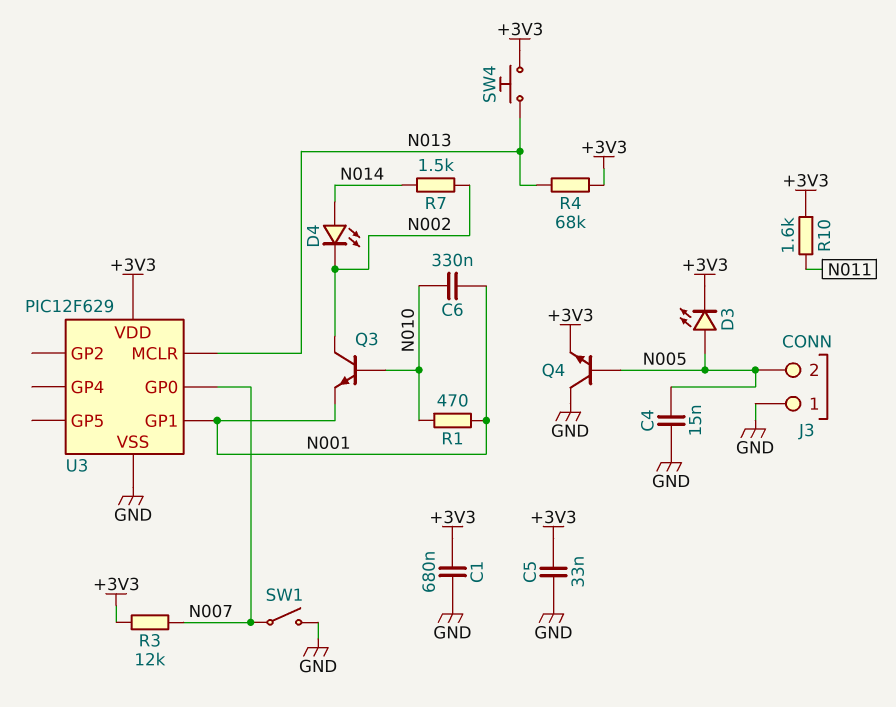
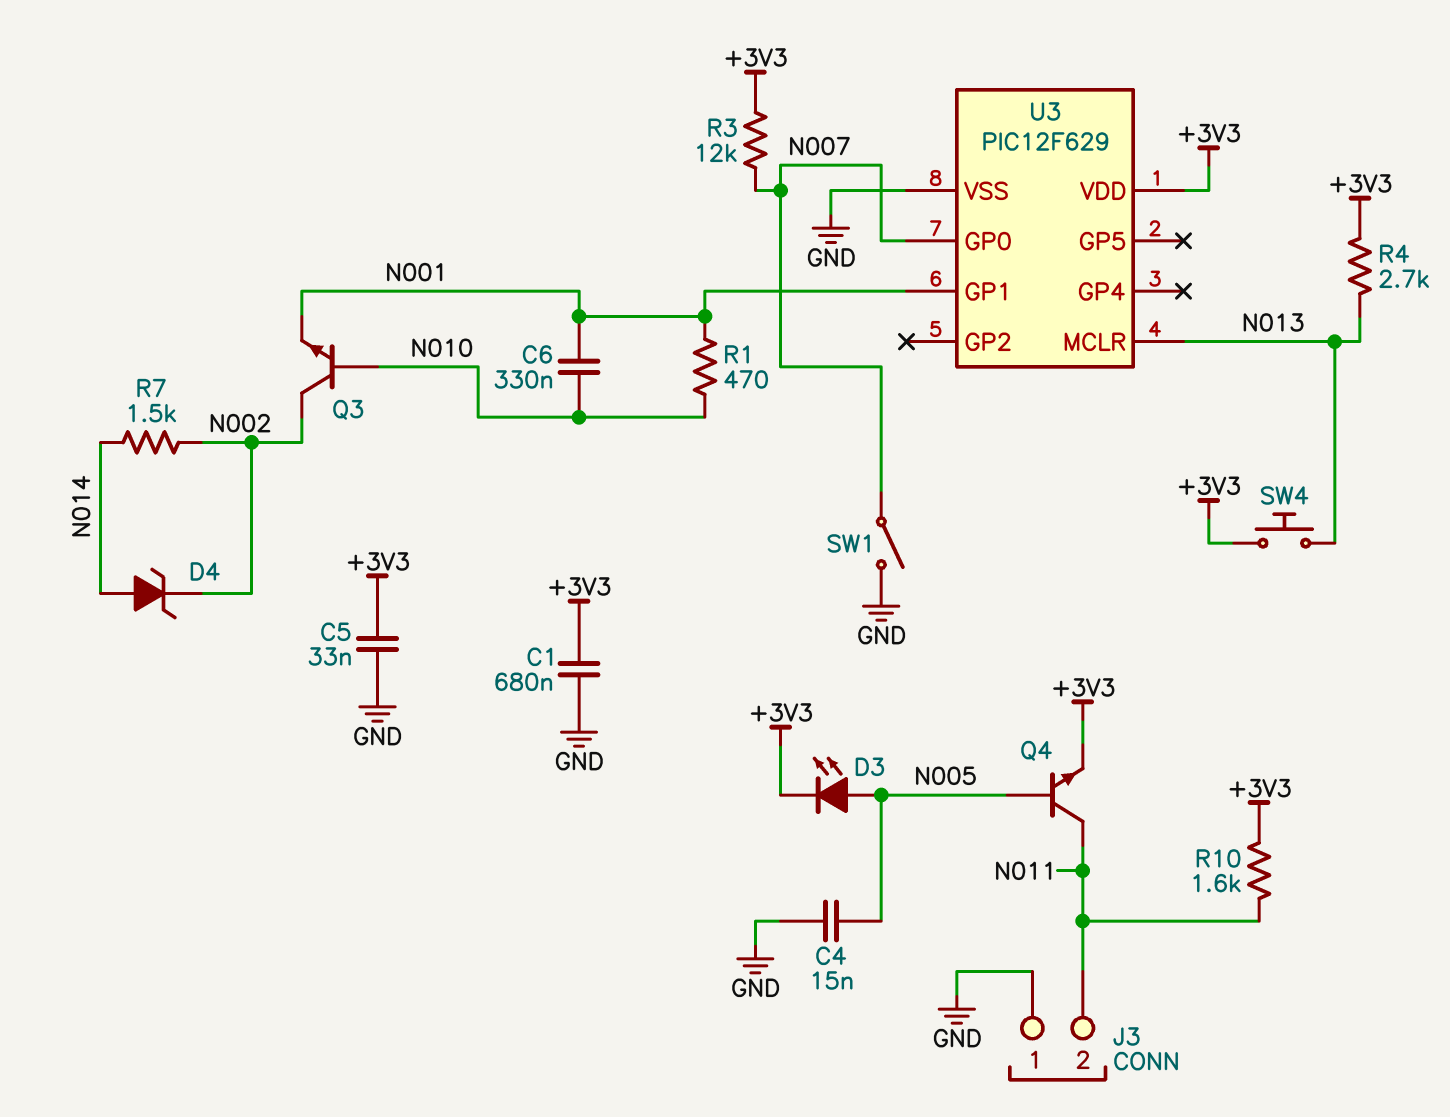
D4: LED (A N014, K N002) -> zener (A N014, K N002)
J3 pin 2: N005 -> N011
Q4: NPN (B N005, C GND, E +3V3) -> NPN (B N005, C N011, E +3V3)
R4: 68k (+3V3, N013) -> 2.7k (+3V3, N013)

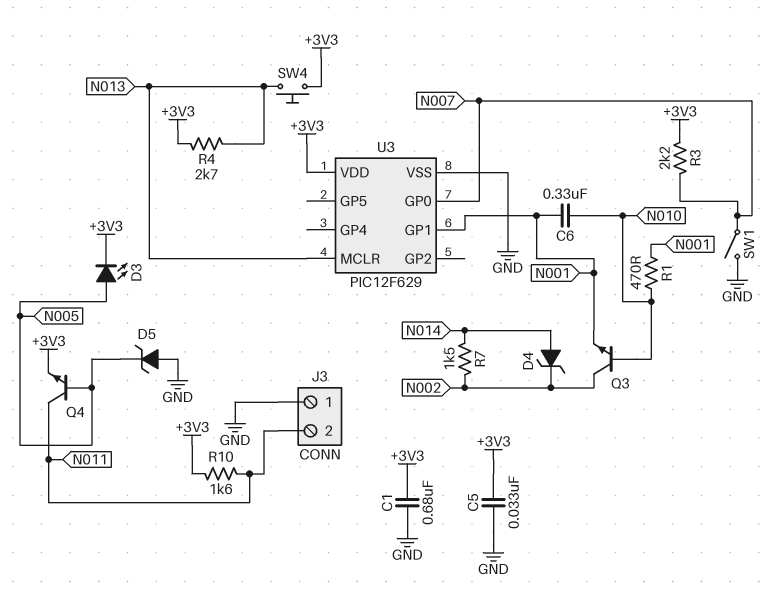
C4: 15nF (GND, N005) -> none
D5: none -> zener (A GND, K N005)
R3: 12k (+3V3, N007) -> 2.2k (+3V3, N007)

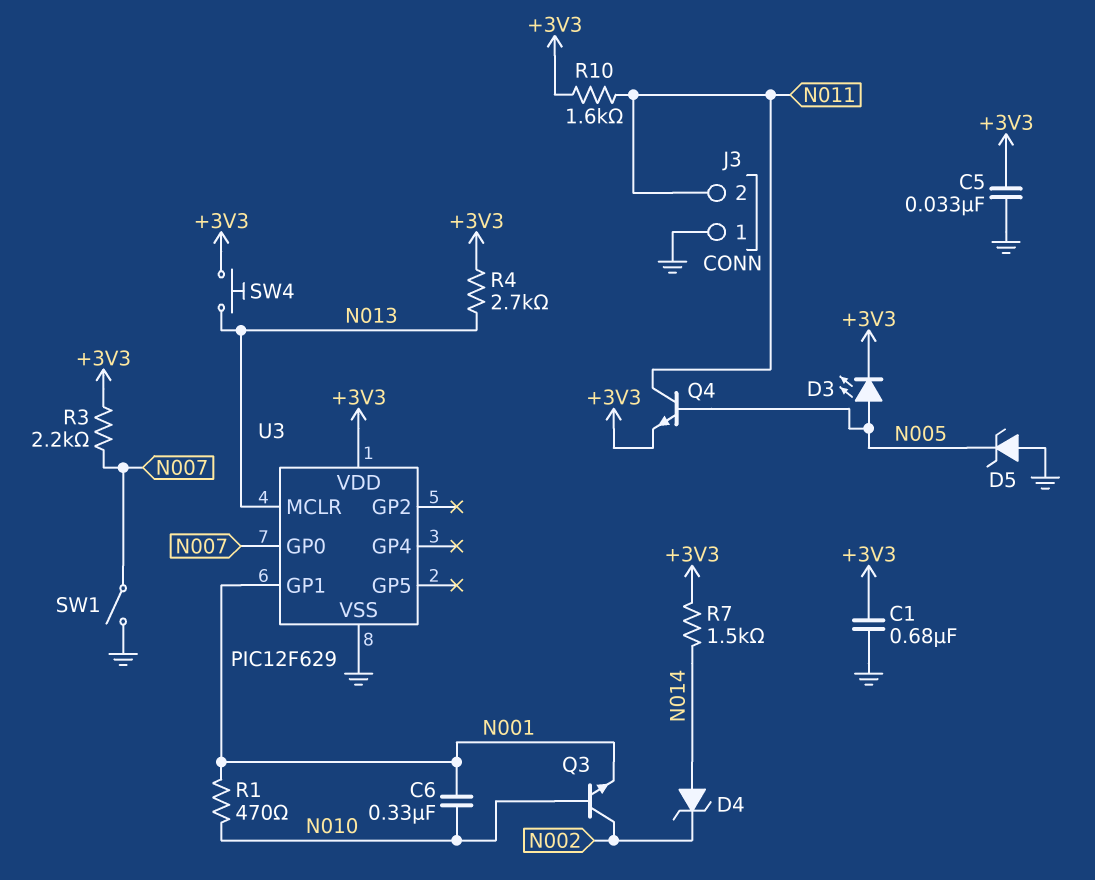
R7: 1.5k (N002, N014) -> 1.5k (+3V3, N014)

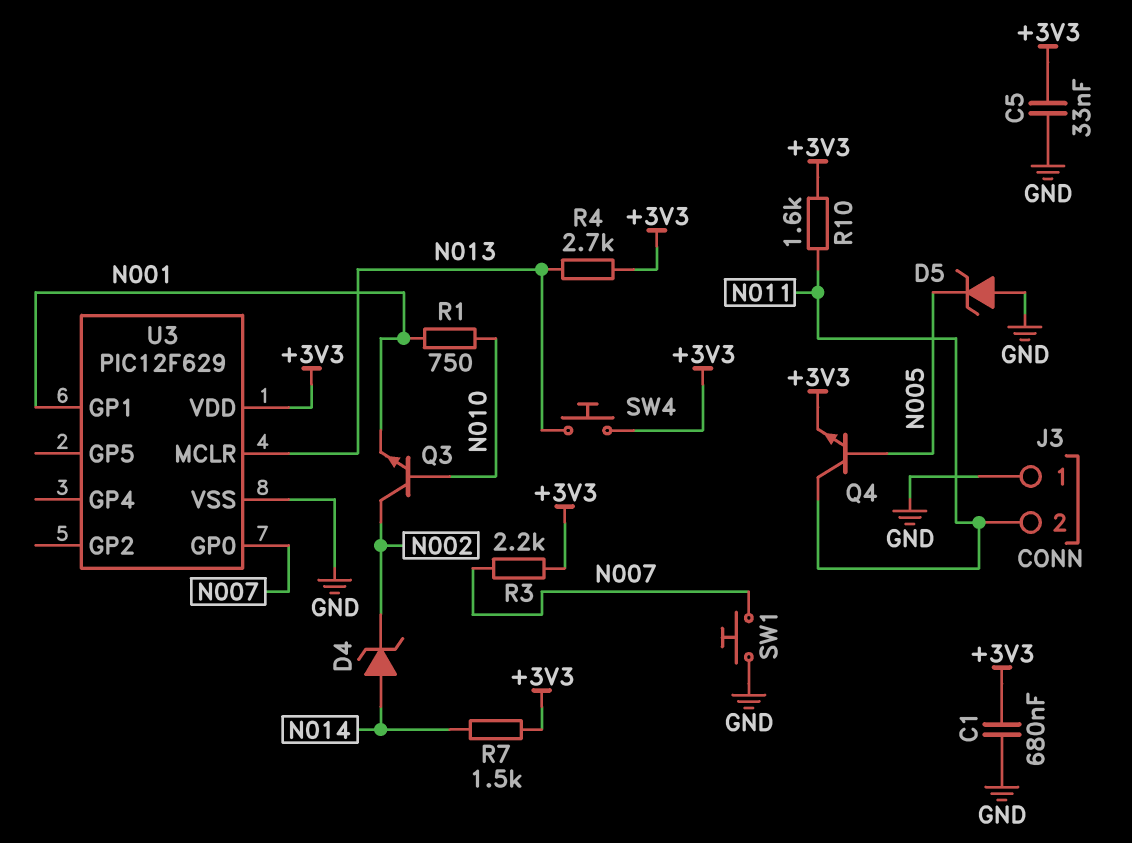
C6: 330nF (N001, N010) -> none
D3: LED (A N005, K +3V3) -> none
R1: 470 (N001, N010) -> 750 (N001, N010)
SW1: switch (GND, N007) -> button (GND, N007)

